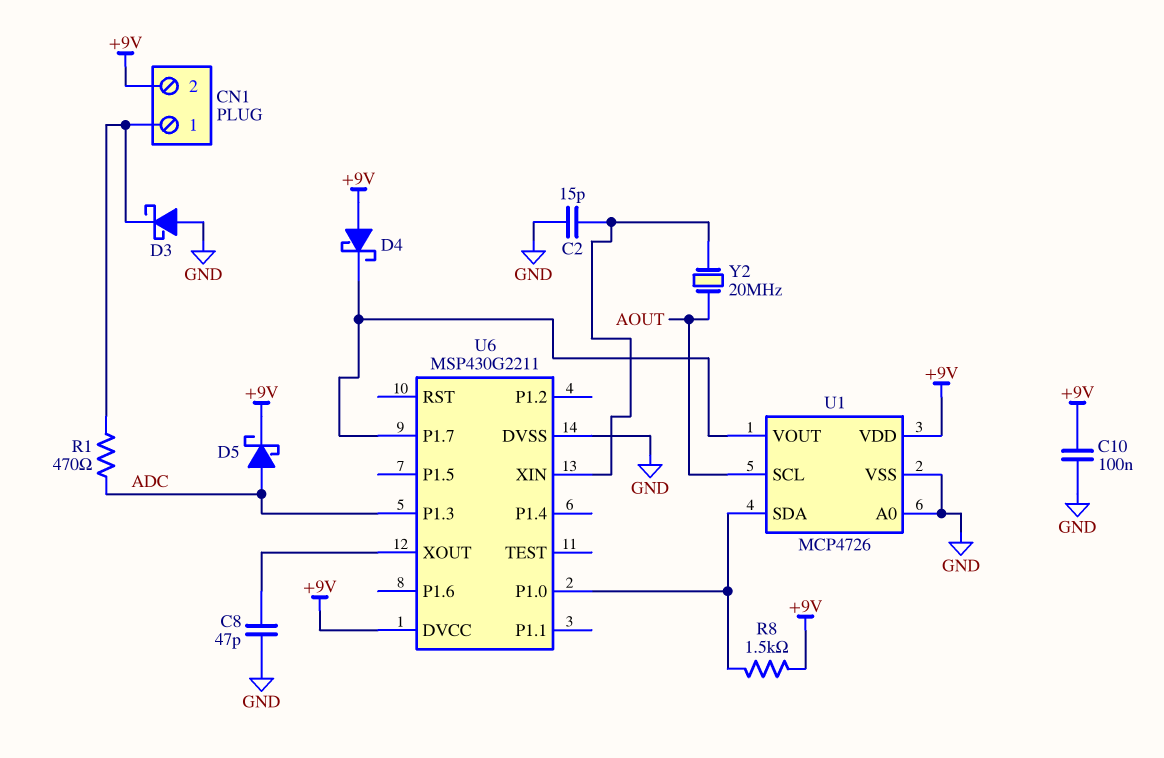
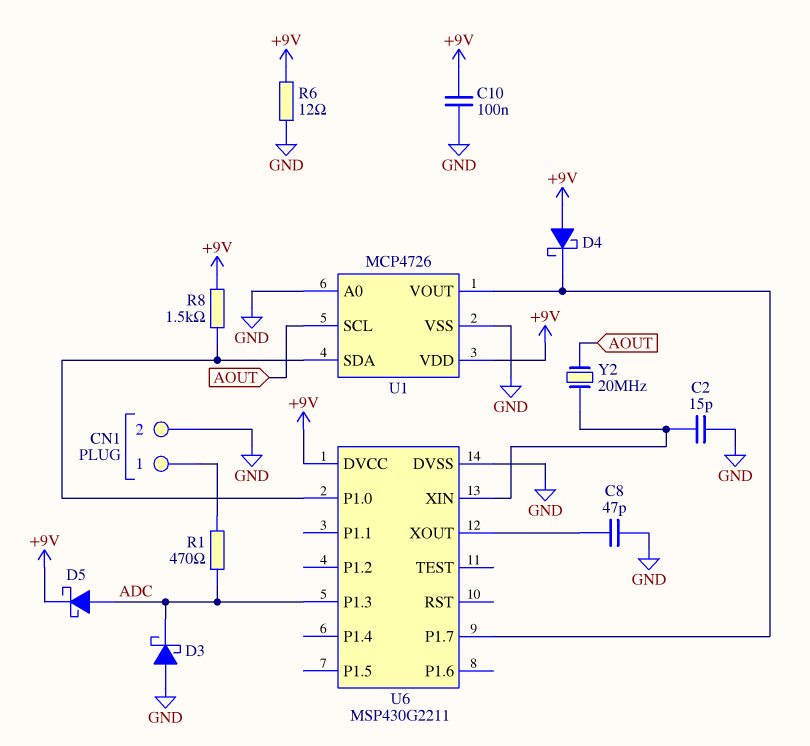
CN1 pin 2: +9V -> GND
D3: schottky (A GND, K CN1/1) -> schottky (A GND, K ADC)
R6: none -> 12 (+9V, GND)

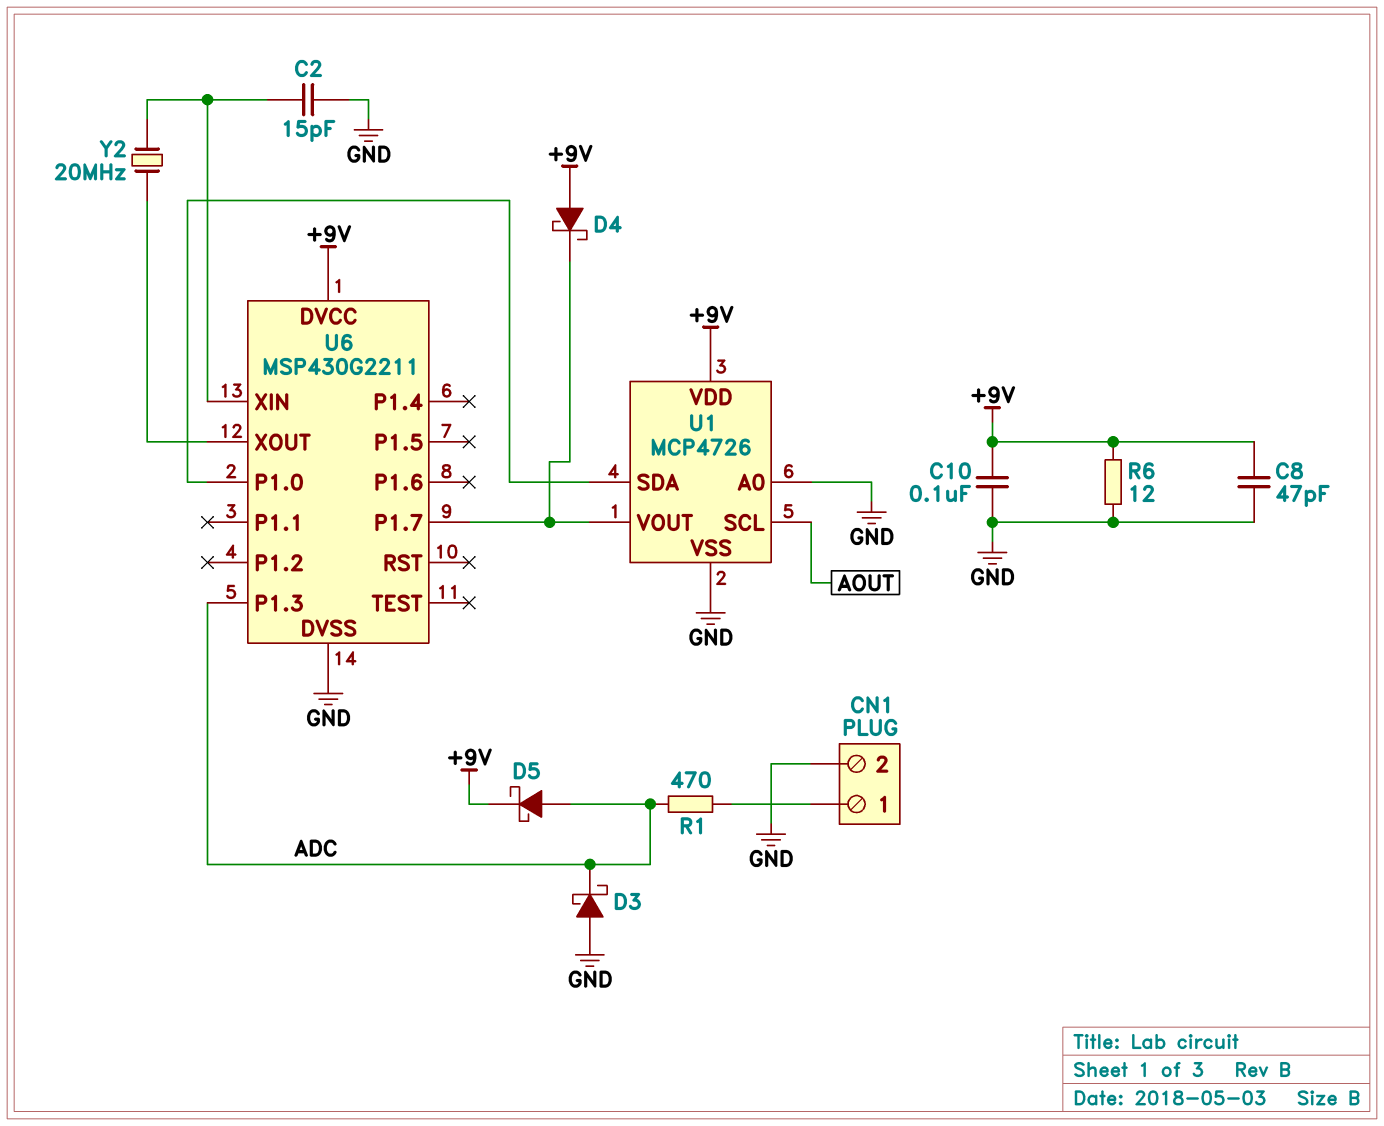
C8: 47pF (GND, U6/XOUT) -> 47pF (+9V, GND)
R8: 1.5k (+9V, U1/SDA) -> none
Y2: 20MHz (AOUT, U6/XIN) -> 20MHz (U6/XIN, U6/XOUT)

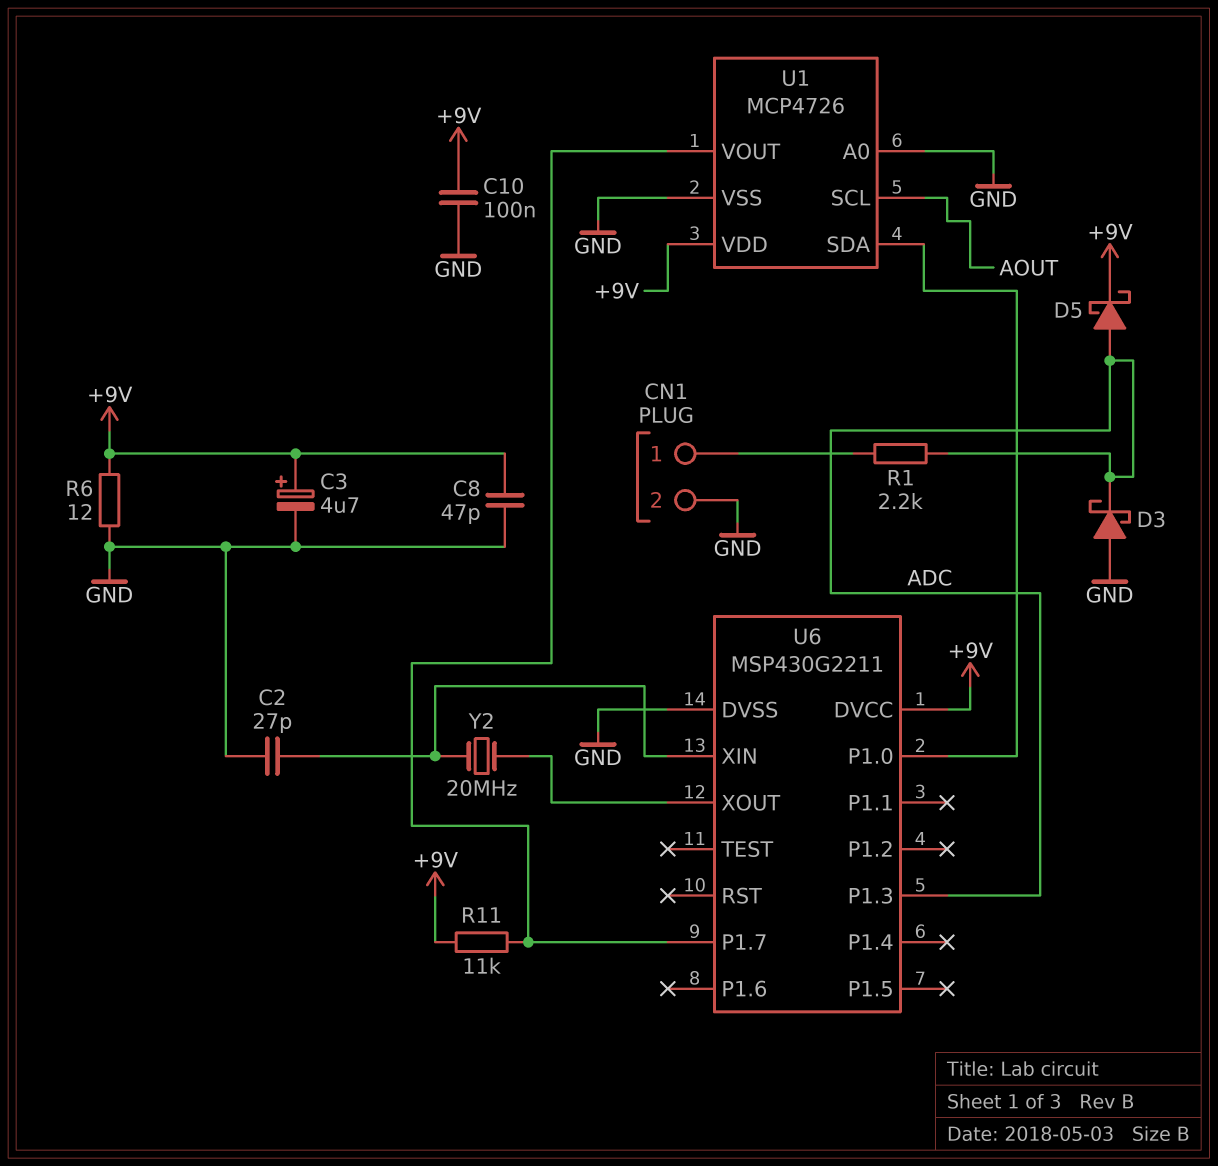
C2: 15pF (GND, U6/XIN) -> 27pF (GND, U6/XIN)
C3: none -> 4.7uF (plus +9V, minus GND)
D4: schottky (A +9V, K U1/VOUT) -> none
R1: 470 (ADC, CN1/1) -> 2.2k (ADC, CN1/1)
R11: none -> 11k (+9V, U1/VOUT)

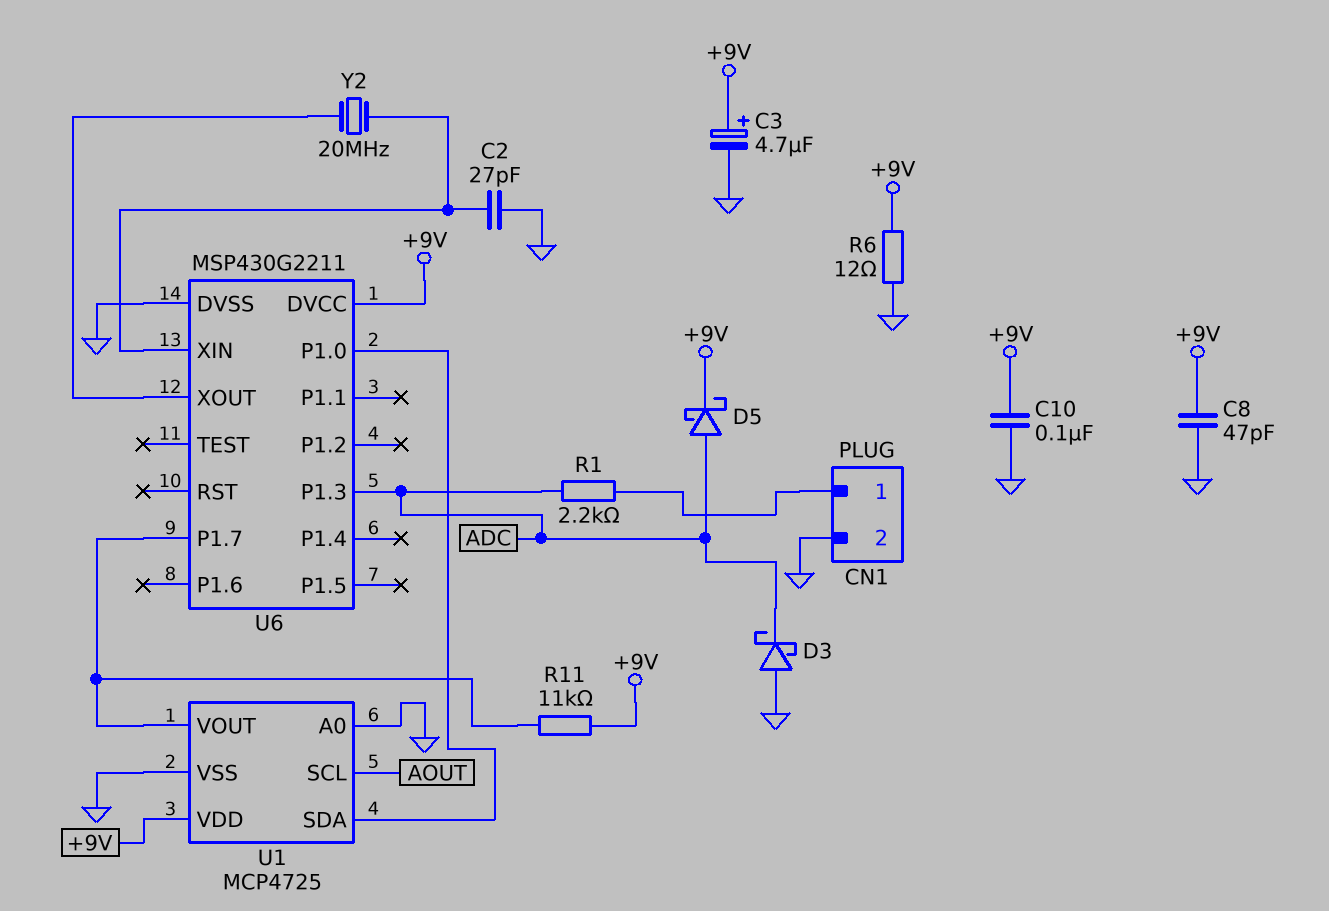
U1: MCP4726 -> MCP4725

